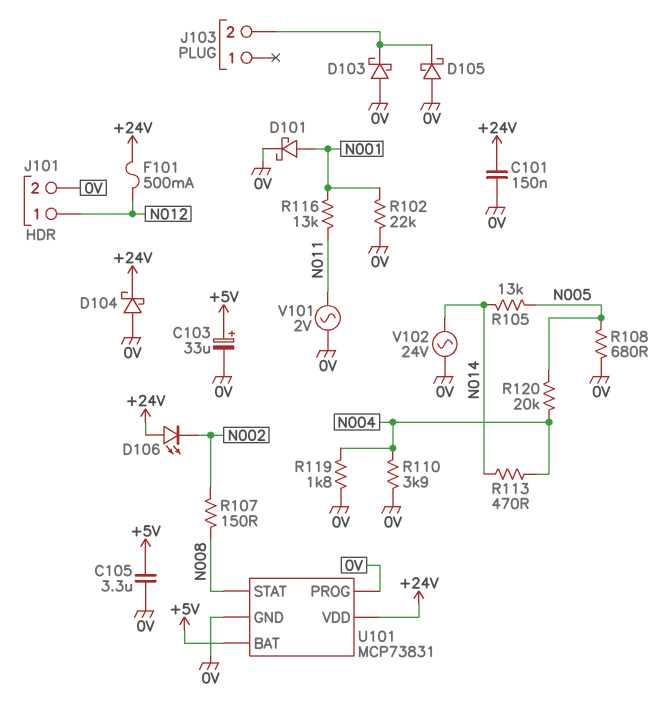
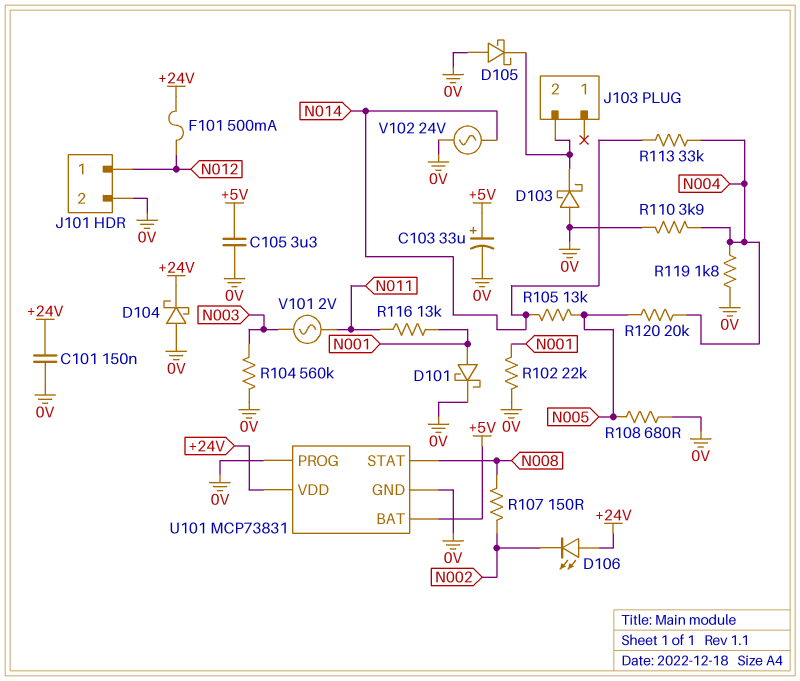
R104: none -> 560k (0V, N003)
R113: 470 (N004, N014) -> 33k (N004, N014)
V101: AC 2V (0V, N011) -> AC 2V (N003, N011)

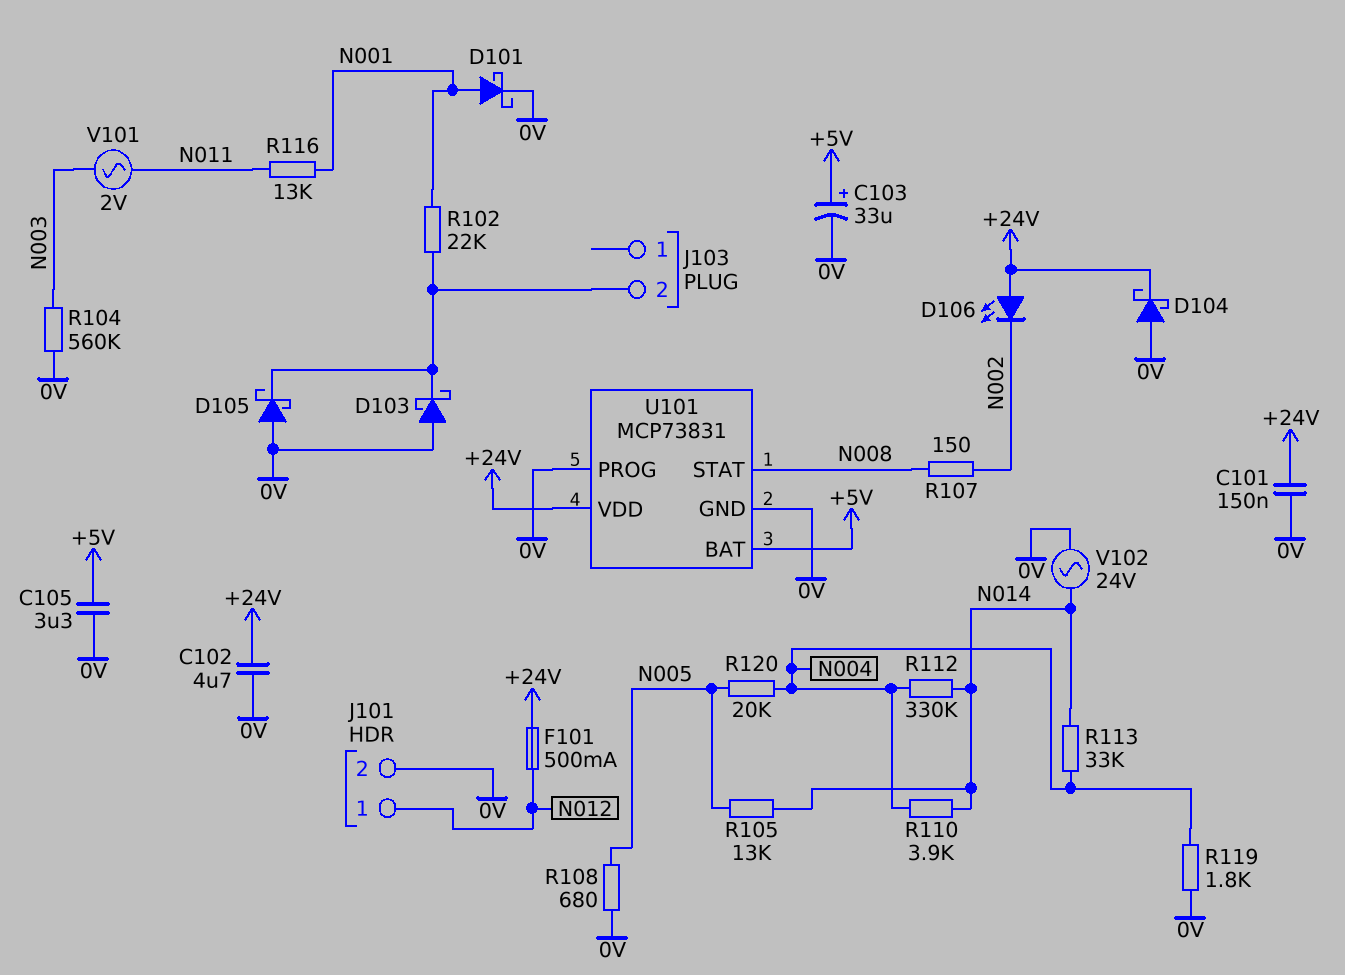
C102: none -> 4.7uF (+24V, 0V)
R102: 22k (0V, N001) -> 22k (J103/2, N001)
R110: 3.9k (0V, N004) -> 3.9k (N004, N014)
R112: none -> 330k (N004, N014)

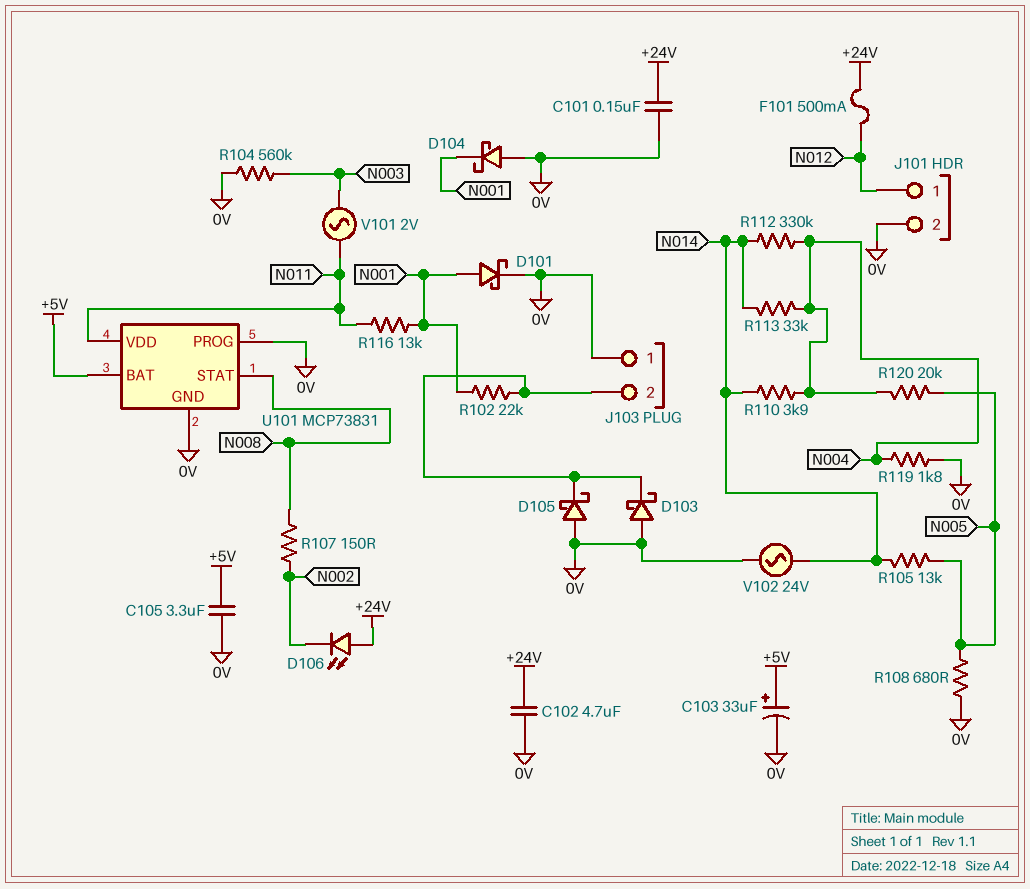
D104: schottky (A 0V, K +24V) -> schottky (A 0V, K N001)
J103 pin 1: none -> 0V
U101 pin VDD: +24V -> N011

